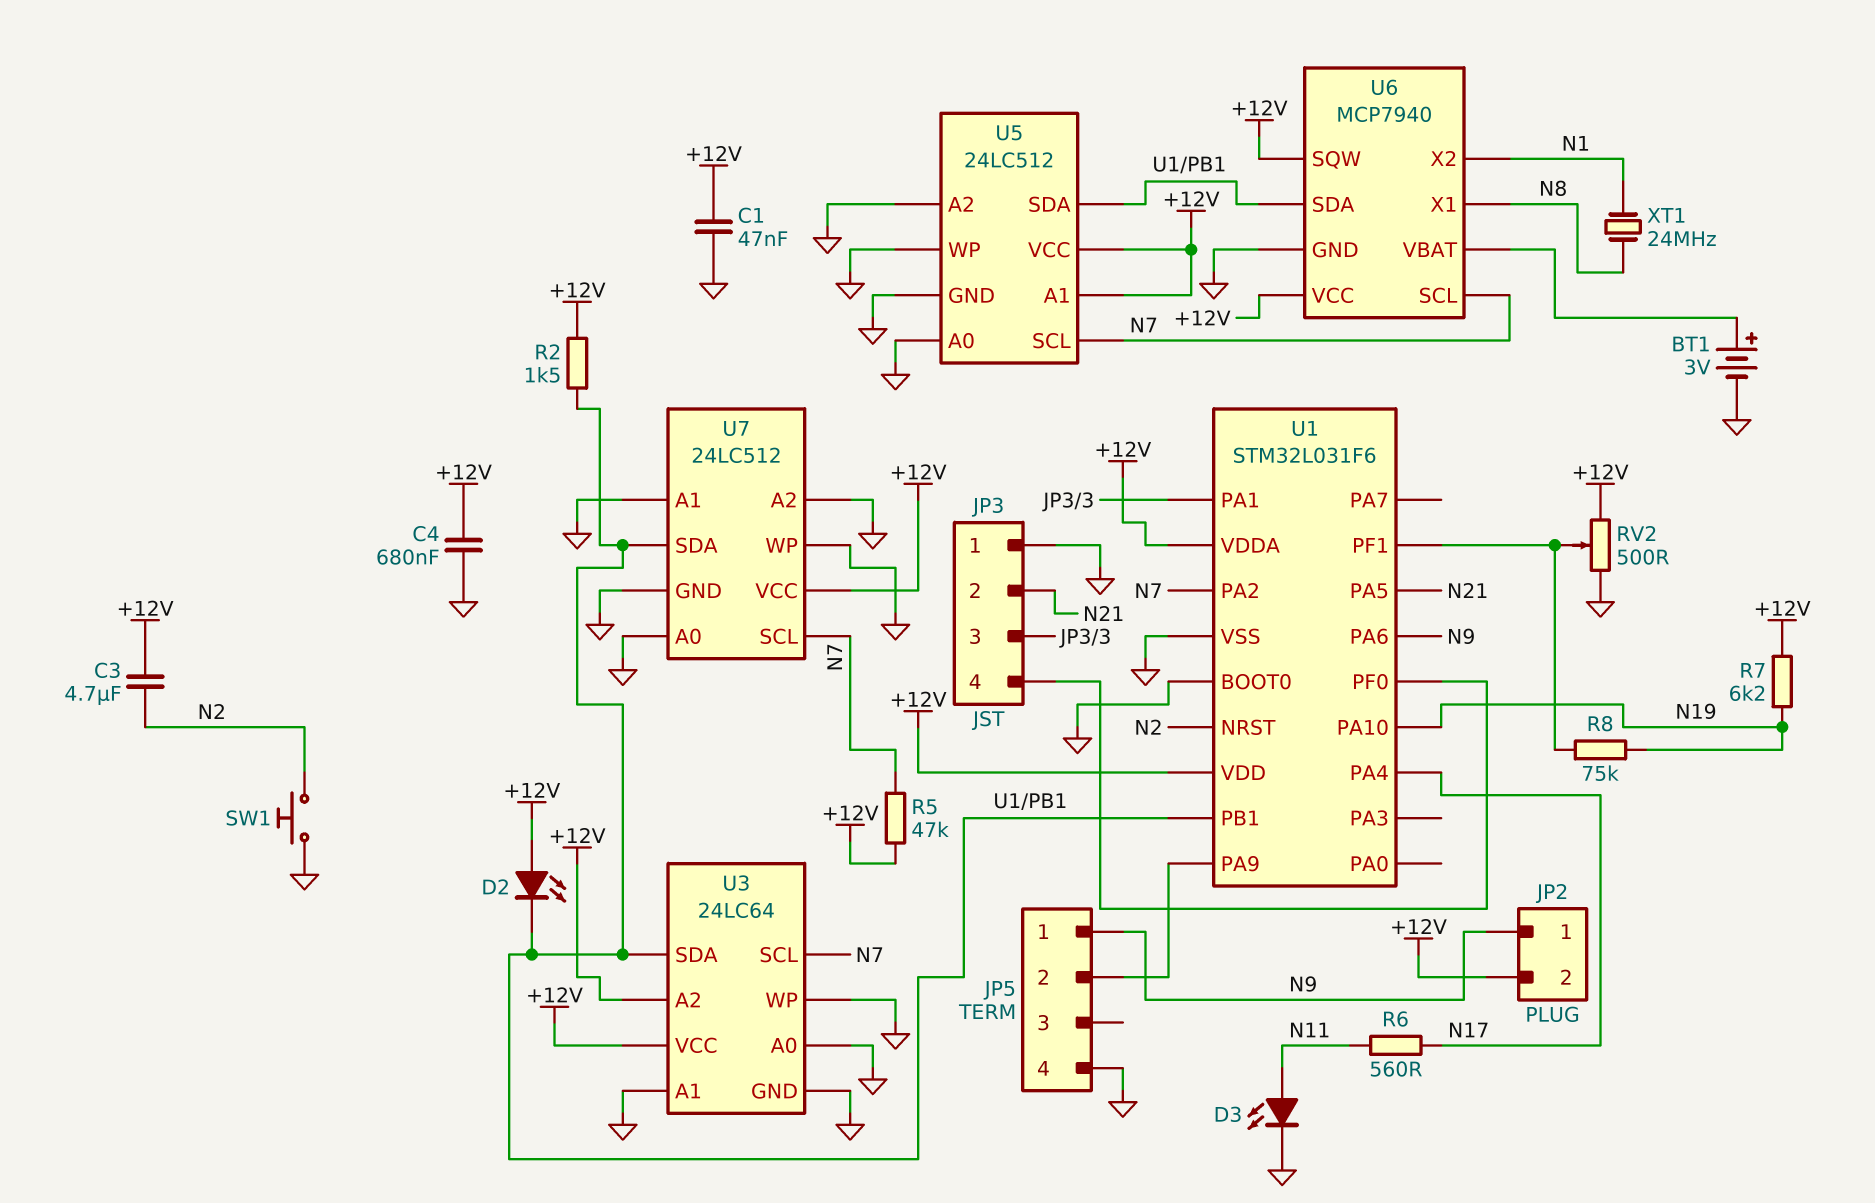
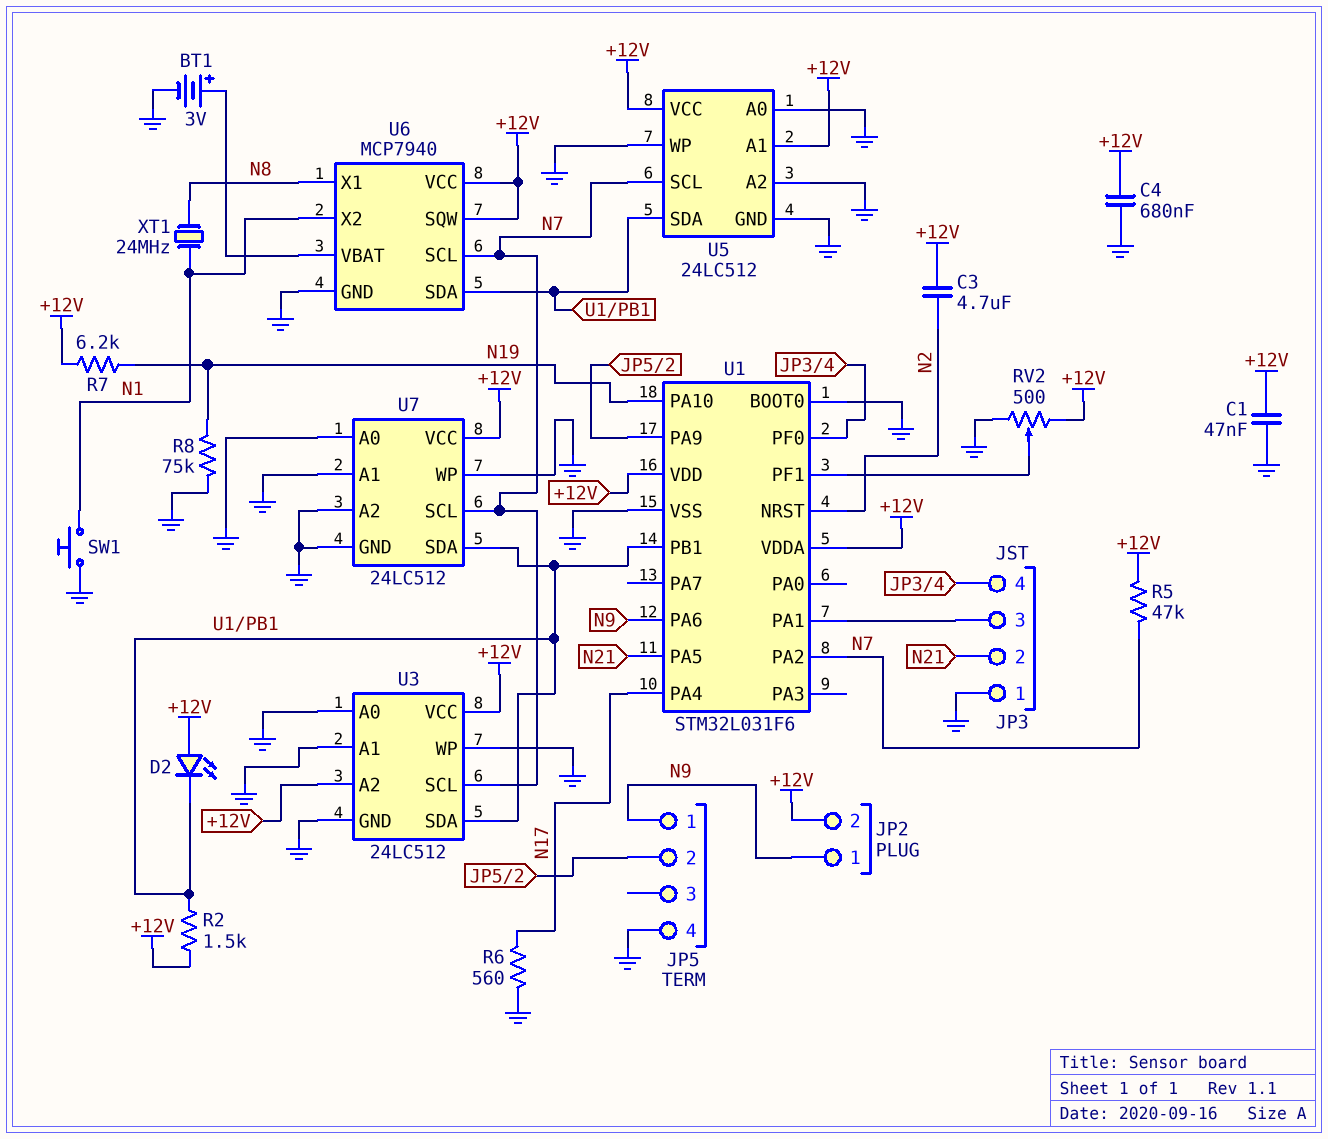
D3: LED (A N11, K GND) -> none
R6: 560 (N11, N17) -> 560 (GND, N17)
R8: 75k (N19, U1/PF1) -> 75k (GND, N19)
SW1: button (GND, N2) -> button (GND, N1)
U3: 24LC64 -> 24LC512

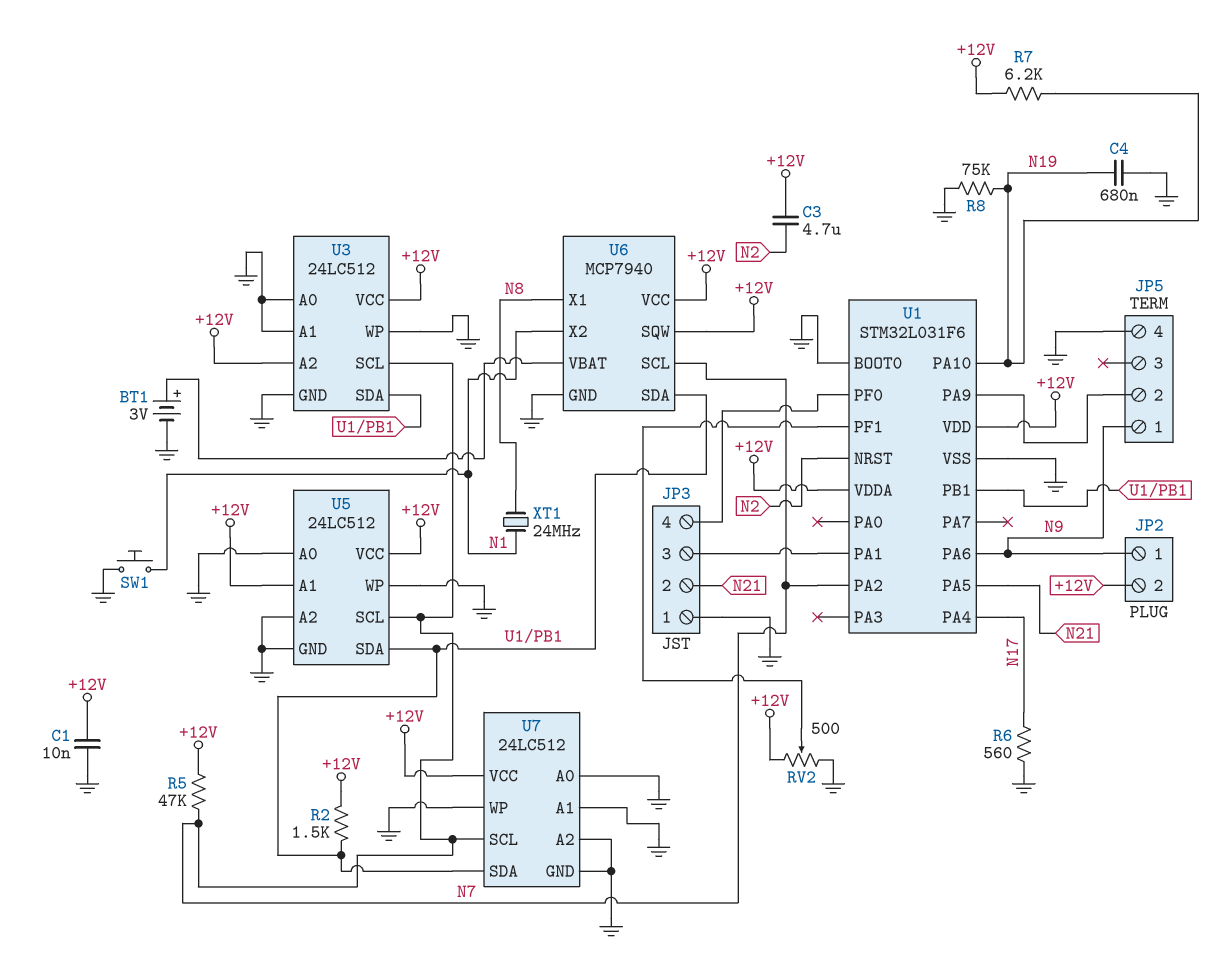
C1: 47nF (+12V, GND) -> 10nF (+12V, GND)
C4: 680nF (+12V, GND) -> 680nF (GND, N19)
D2: LED (A +12V, K U1/PB1) -> none

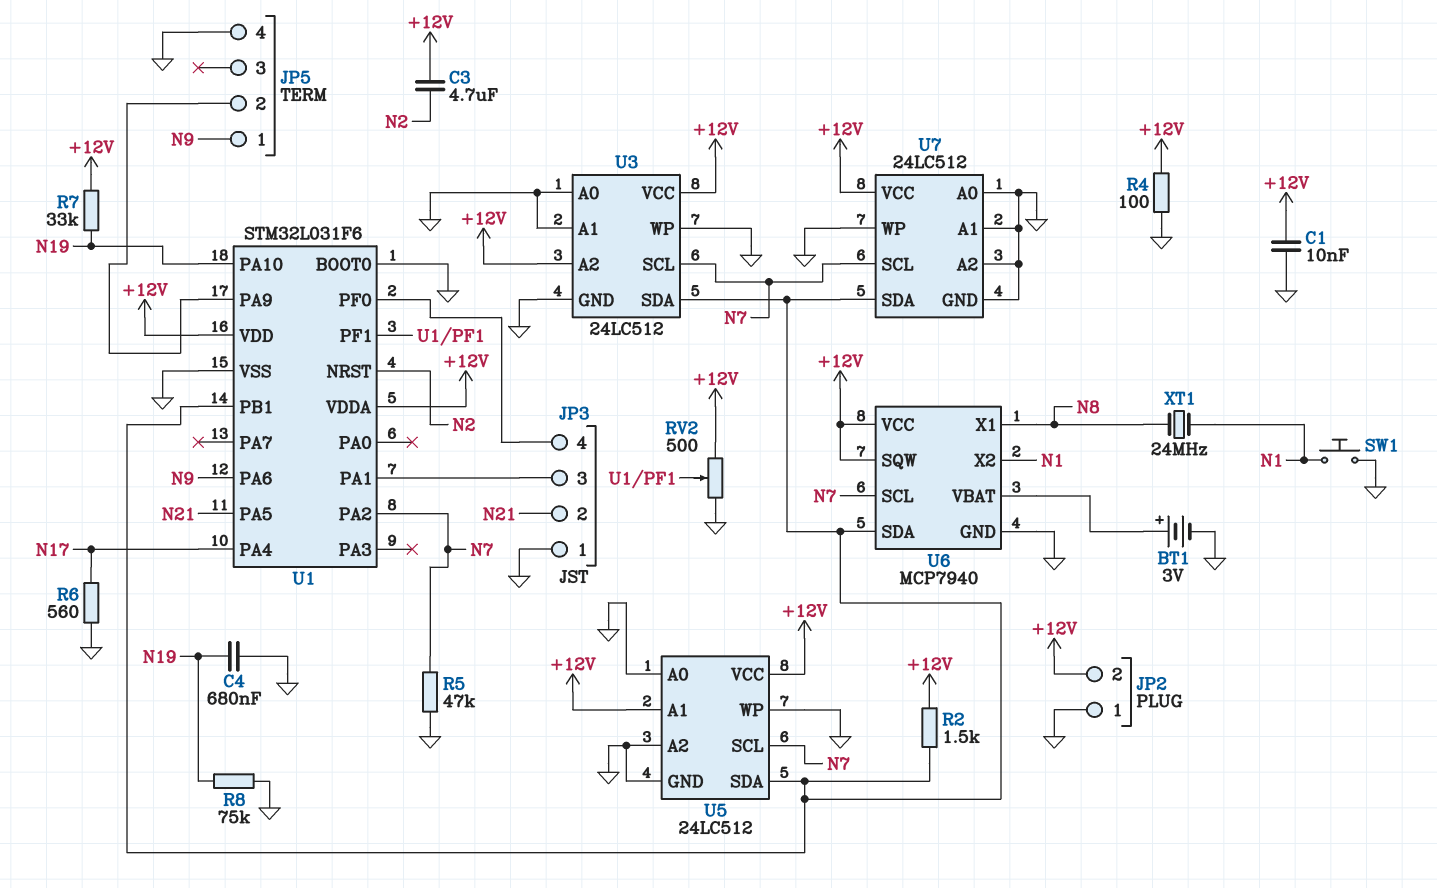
JP2 pin 1: N9 -> GND
R4: none -> 100 (+12V, GND)
R5: 47k (+12V, N7) -> 47k (GND, N7)
R7: 6.2k (+12V, N19) -> 33k (+12V, N19)

